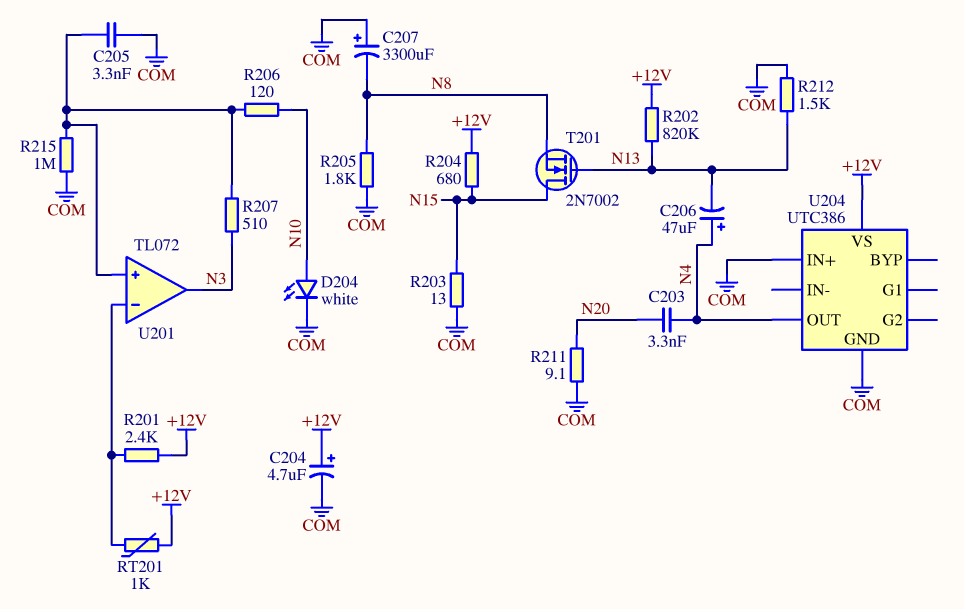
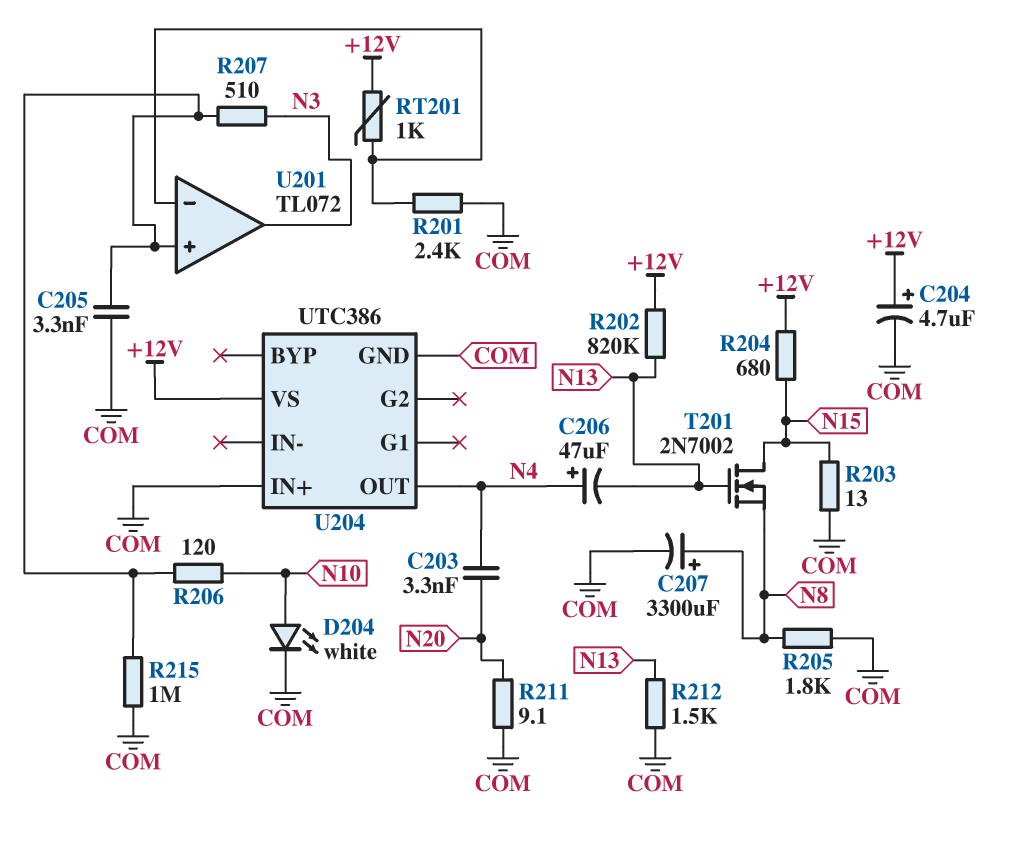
C207: 3300uF (plus COM, minus N8) -> 3300uF (plus N8, minus COM)
R201: 2.4k (+12V, U201/in-) -> 2.4k (COM, U201/in-)

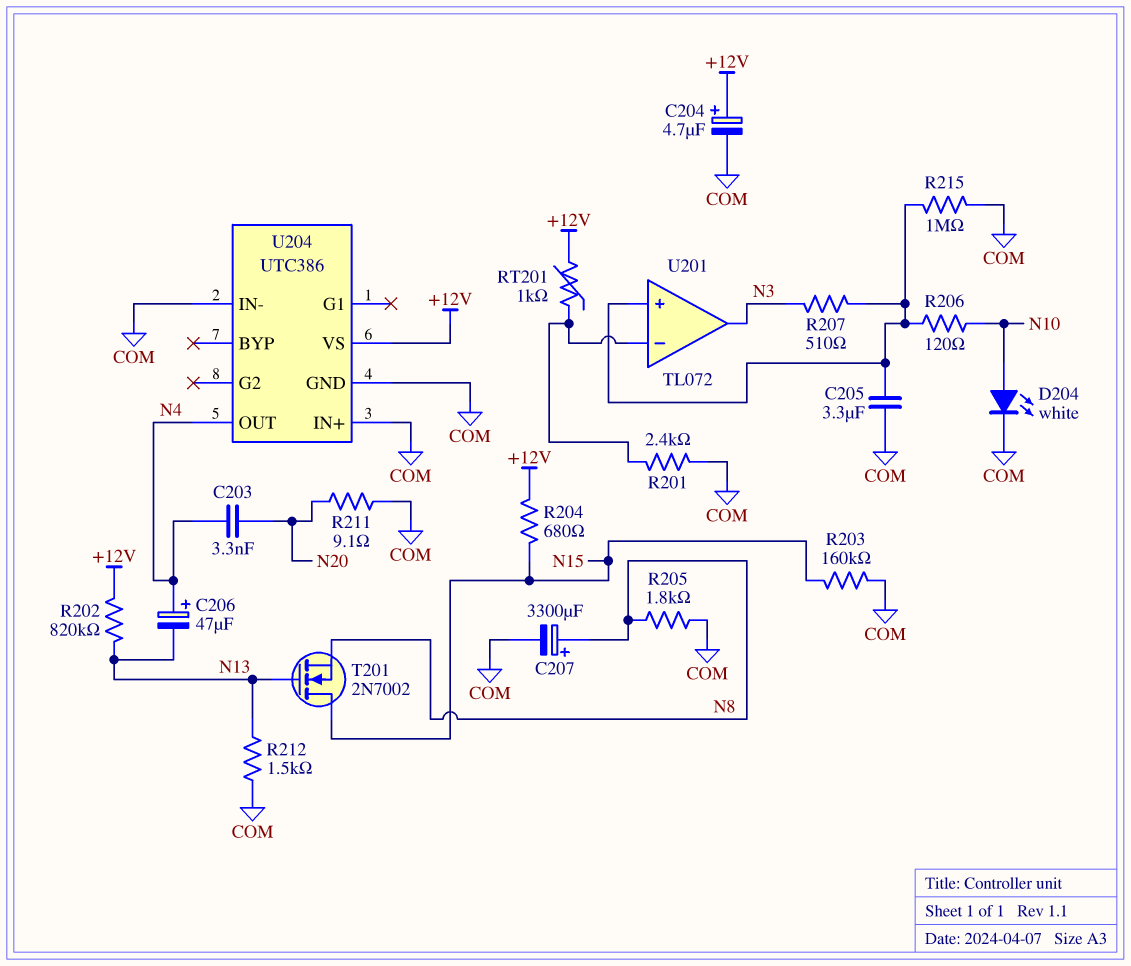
C205: 3.3nF (COM, U201/in+) -> 3.3uF (COM, U201/in+)
R203: 13 (COM, N15) -> 160k (COM, N15)
U204 pin IN-: none -> COM

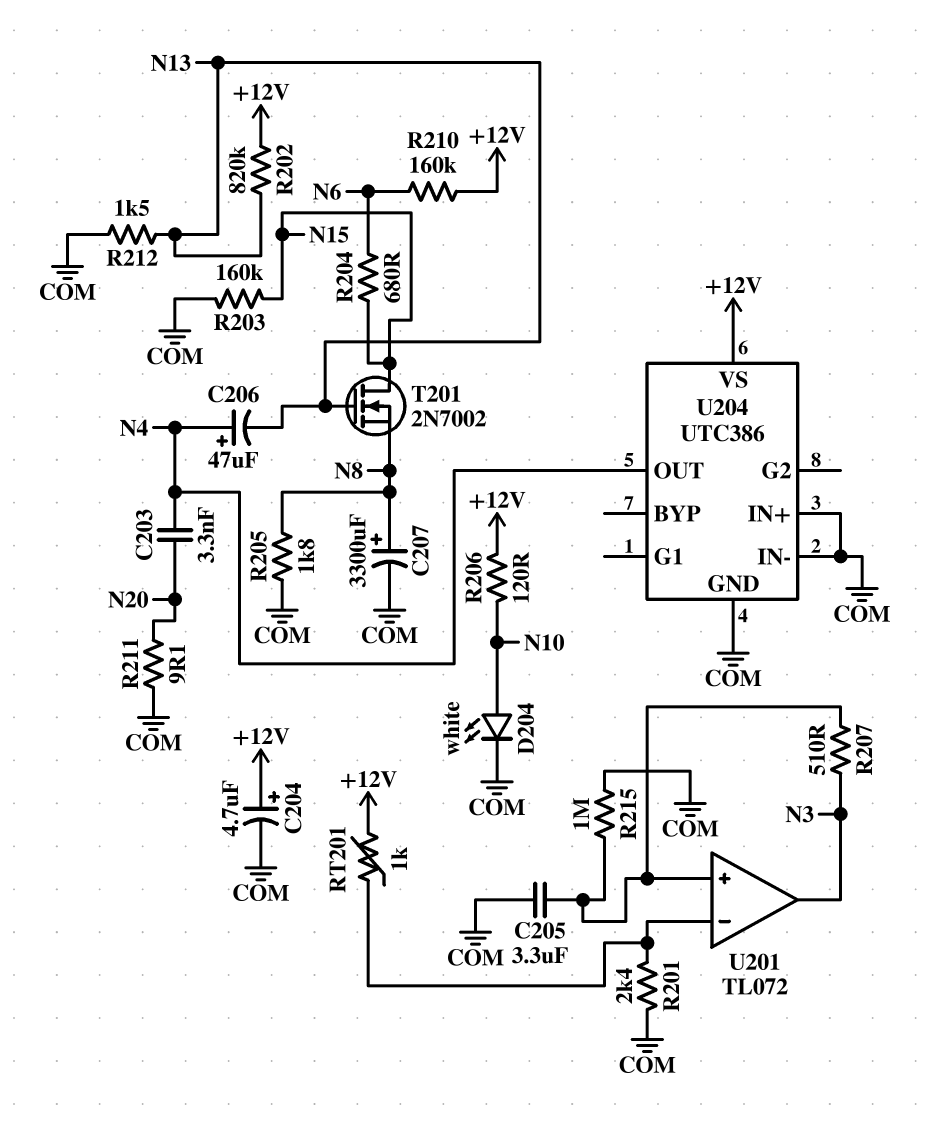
R204: 680 (+12V, N15) -> 680 (N6, N15)
R206: 120 (N10, U201/in+) -> 120 (+12V, N10)
R210: none -> 160k (+12V, N6)

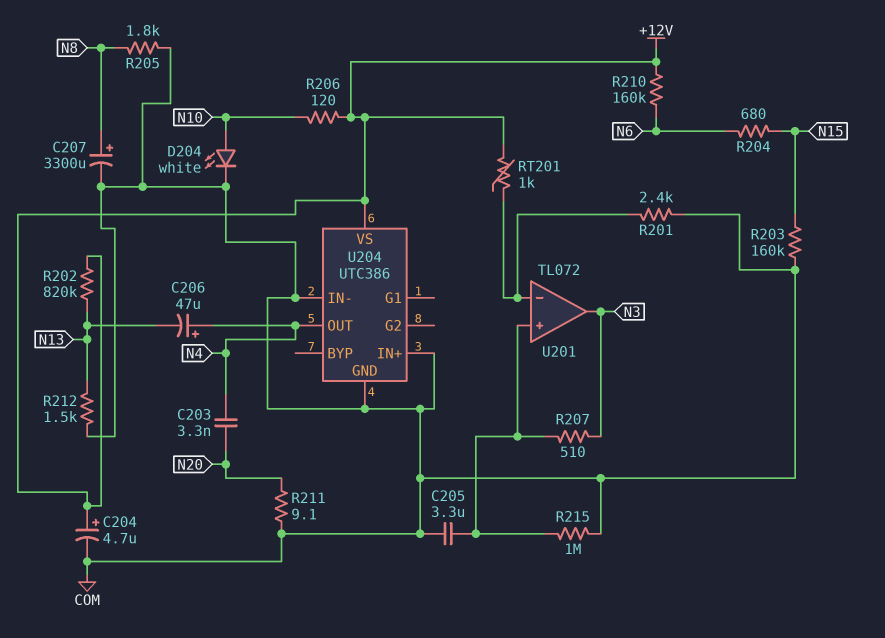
T201: NMOS 2N7002 (G N13, D N15, S N8) -> none

